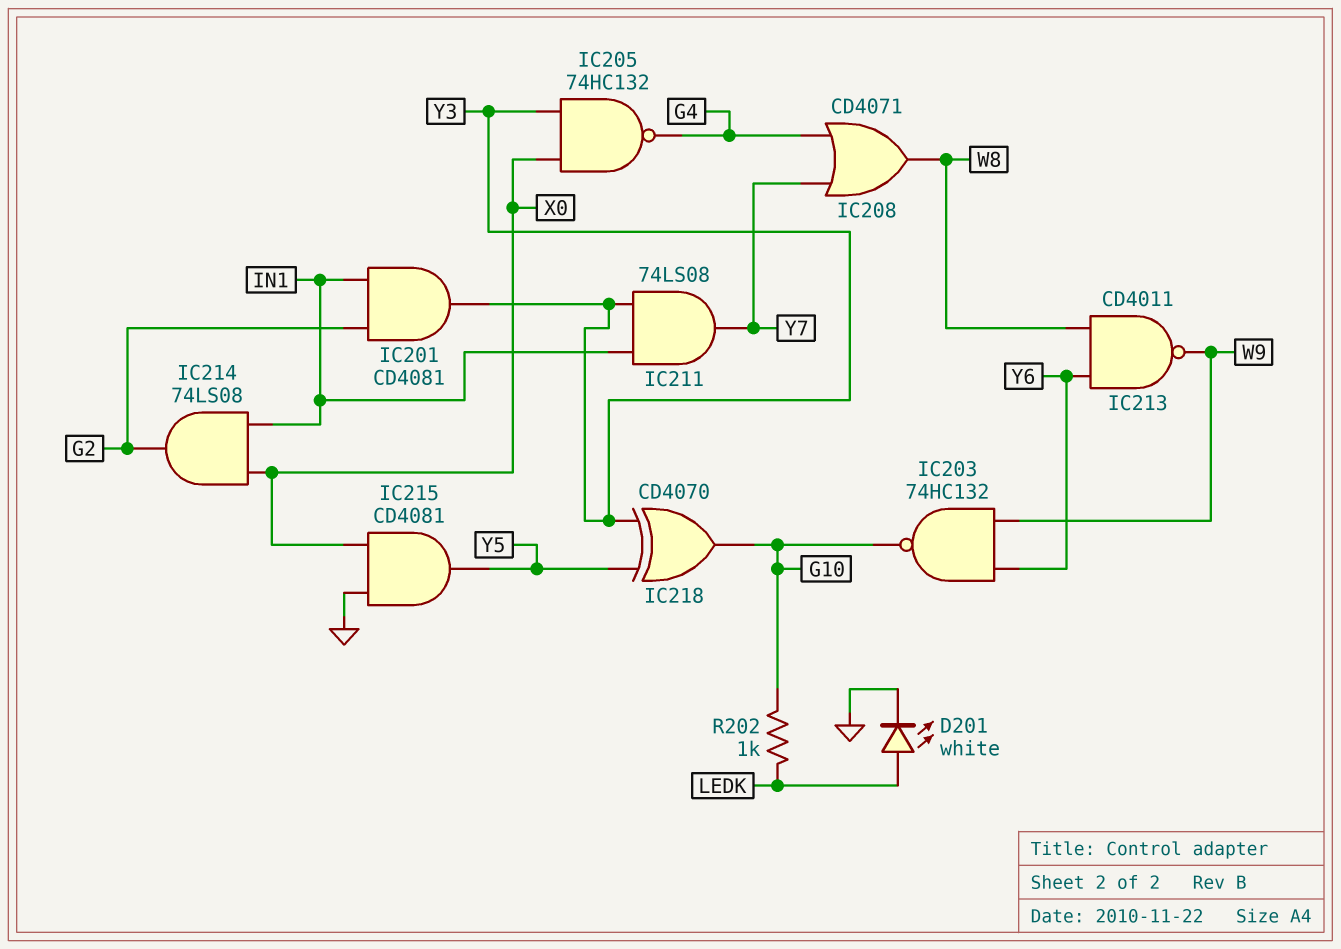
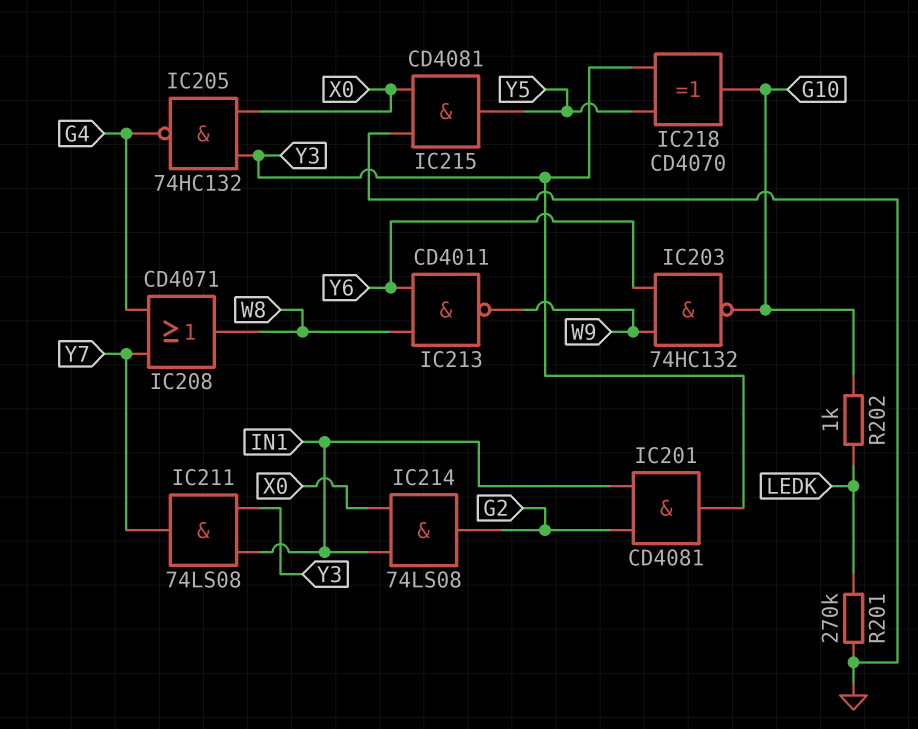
D201: LED white (A LEDK, K GND) -> none
R201: none -> 270k (GND, LEDK)

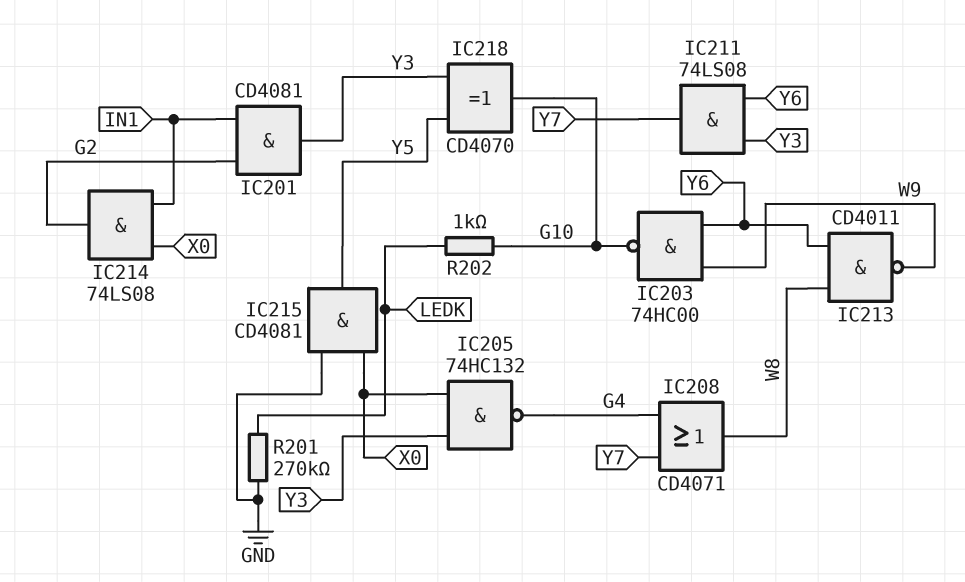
IC203: NAND 74HC132 (in W9, in Y6, out G10) -> NAND 74HC00 (in W9, in Y6, out G10)
IC211: AND 74LS08 (in IN1, in Y3, out Y7) -> AND 74LS08 (in Y3, in Y6, out Y7)

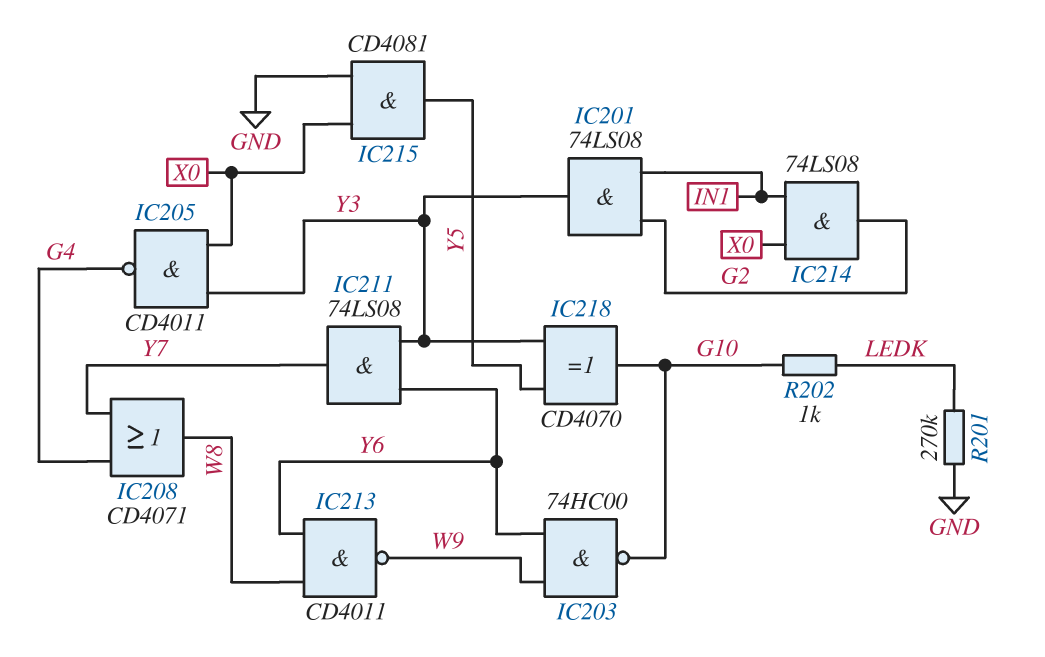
IC201: AND CD4081 (in G2, in IN1, out Y3) -> AND 74LS08 (in G2, in IN1, out Y3)
IC205: NAND 74HC132 (in X0, in Y3, out G4) -> NAND CD4011 (in X0, in Y3, out G4)

